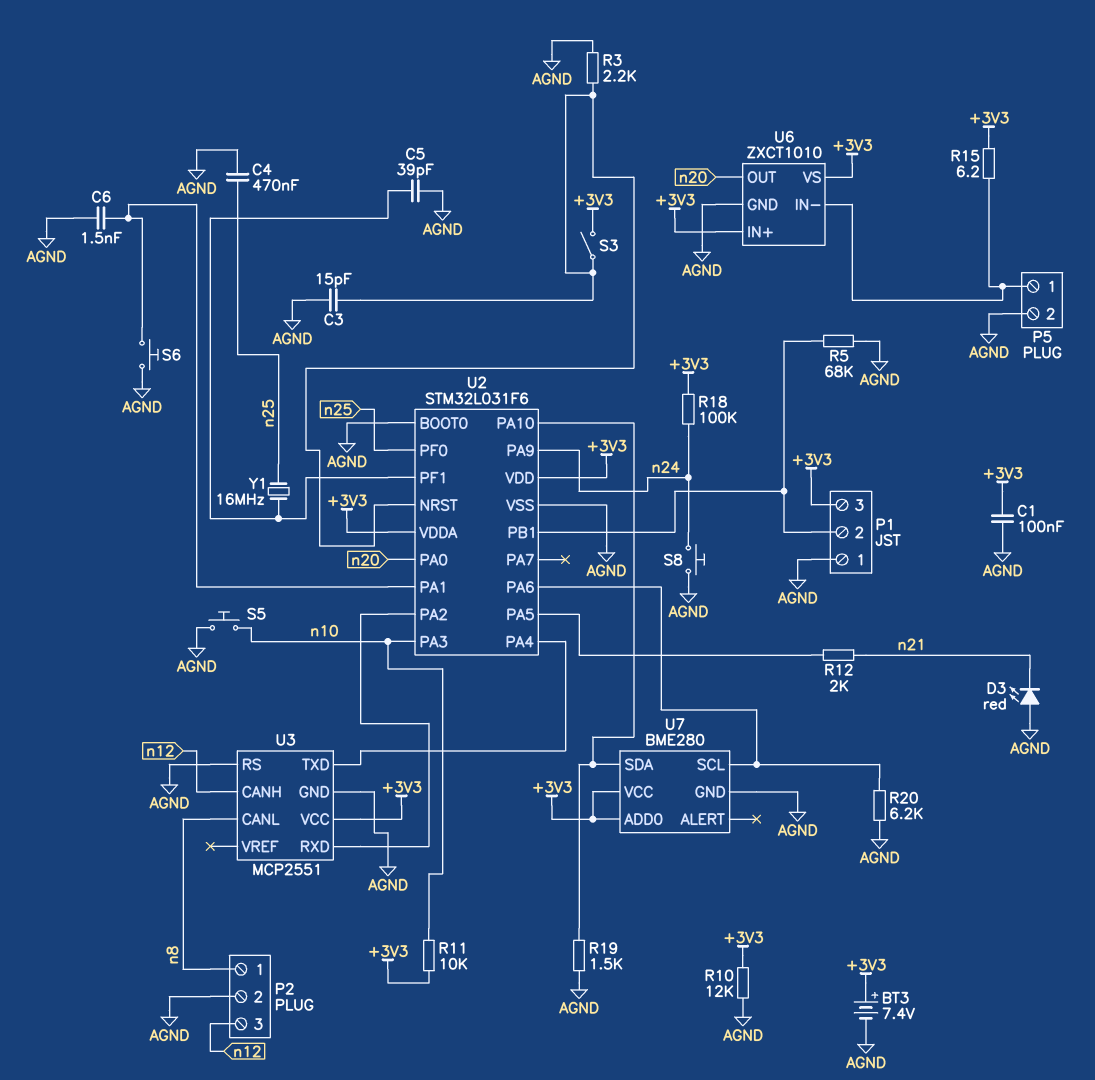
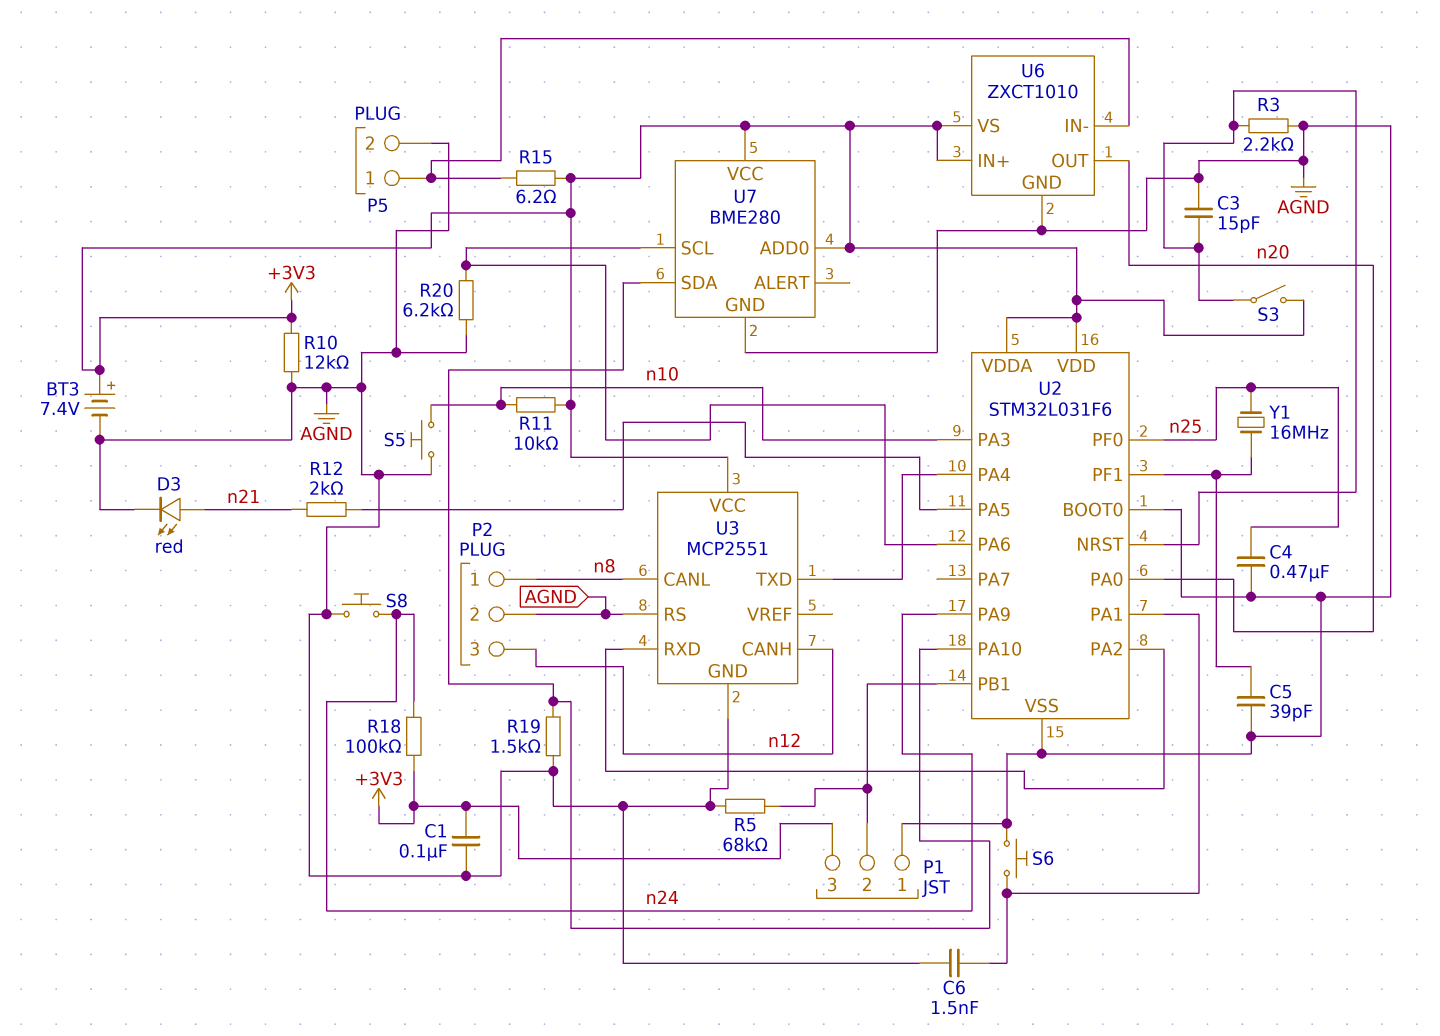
D3: LED red (A AGND, K n21) -> LED red (A n21, K AGND)

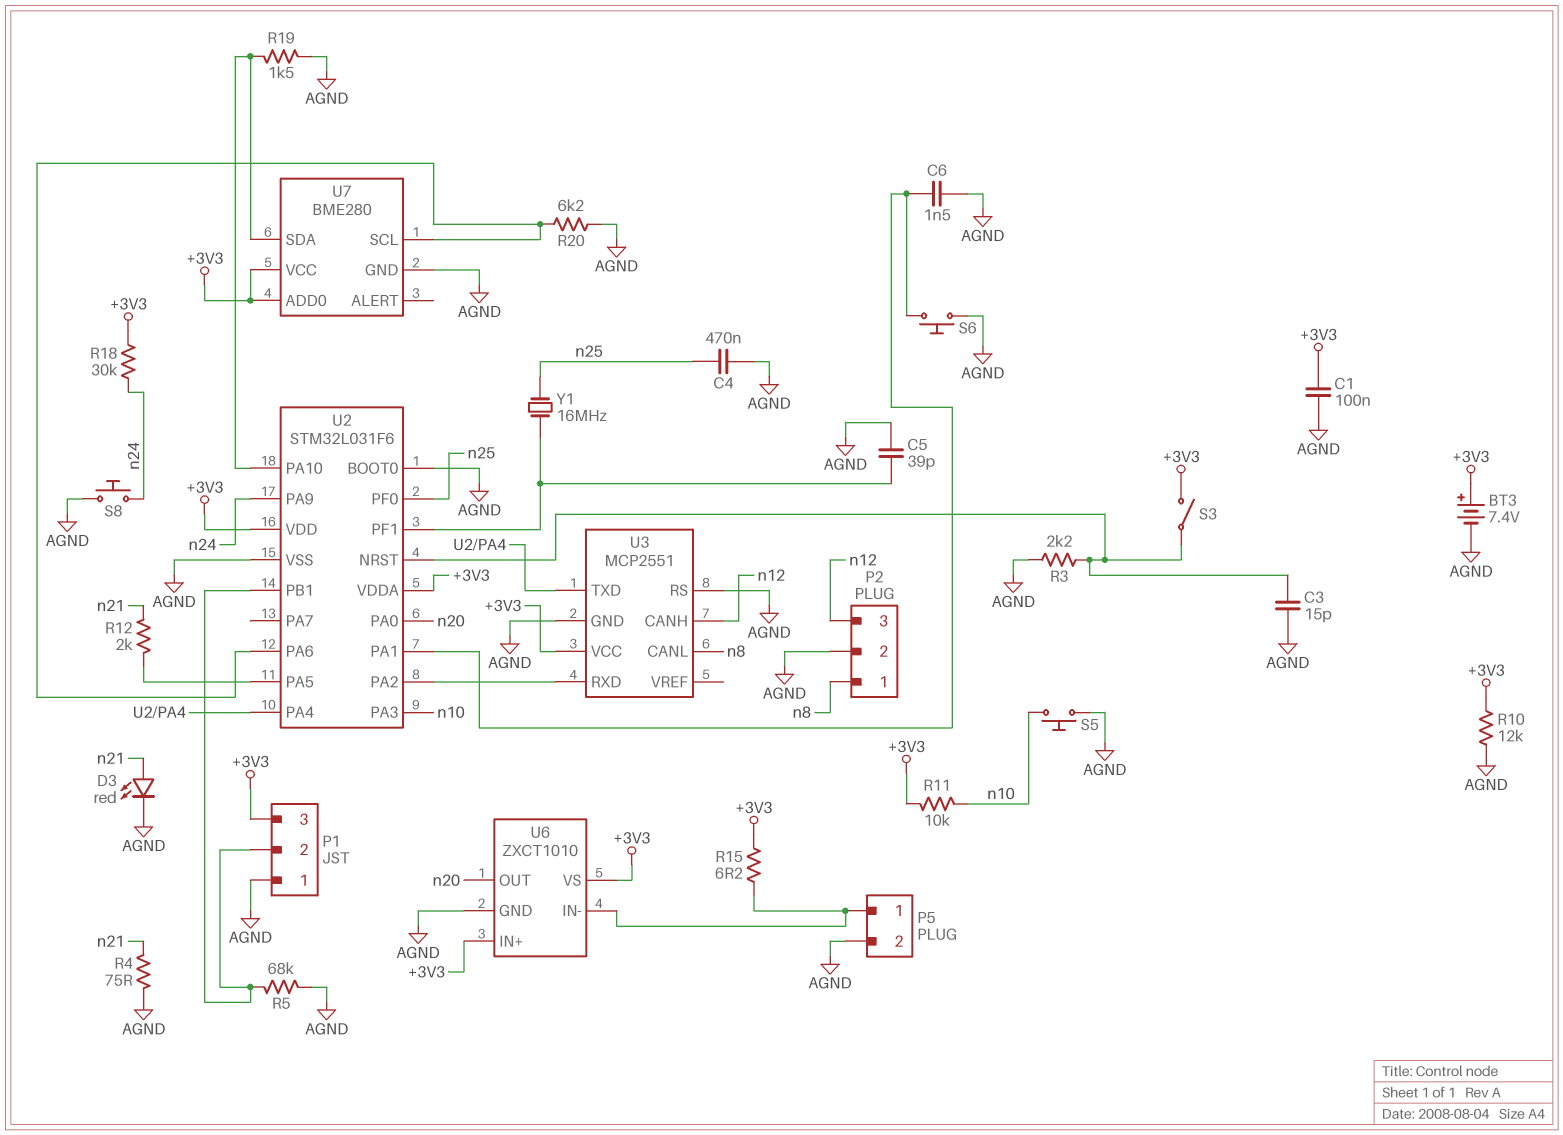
R4: none -> 75 (AGND, n21)
R18: 100k (+3V3, n24) -> 30k (+3V3, n24)

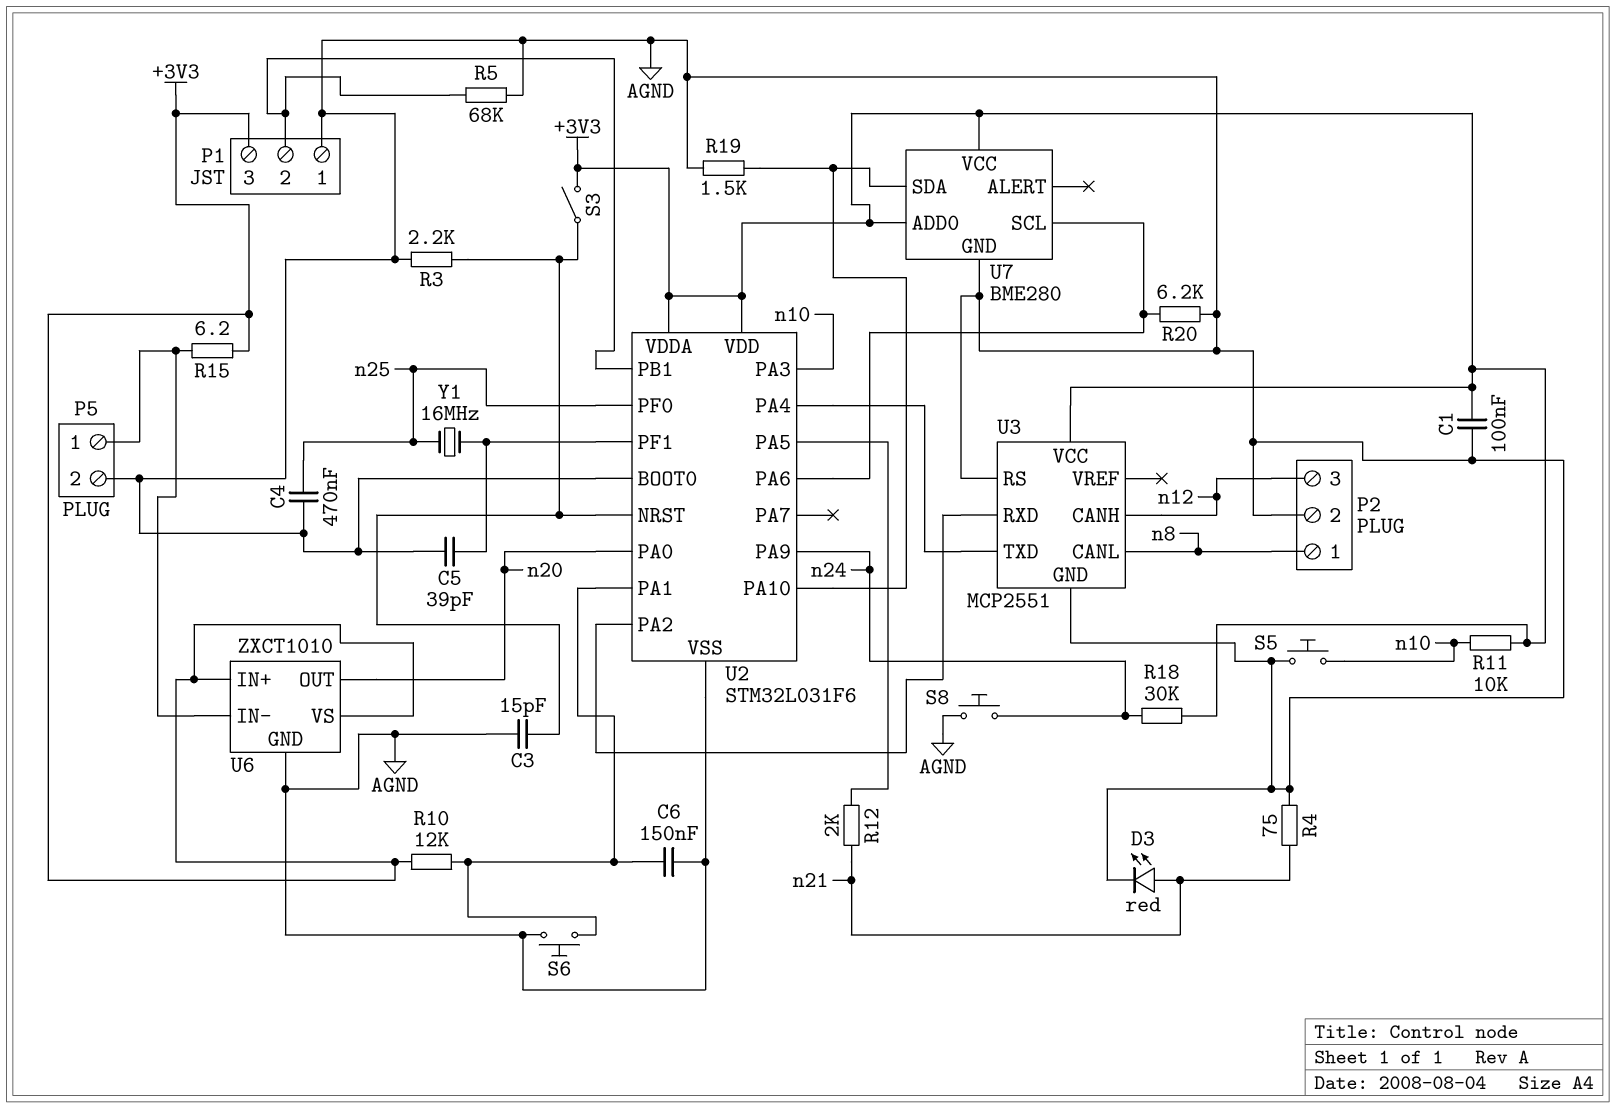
BT3: 7.4V (plus +3V3, minus AGND) -> none
C6: 1.5nF (AGND, U2/PA1) -> 150nF (AGND, U2/PA1)
R10: 12k (+3V3, AGND) -> 12k (+3V3, U2/PA1)

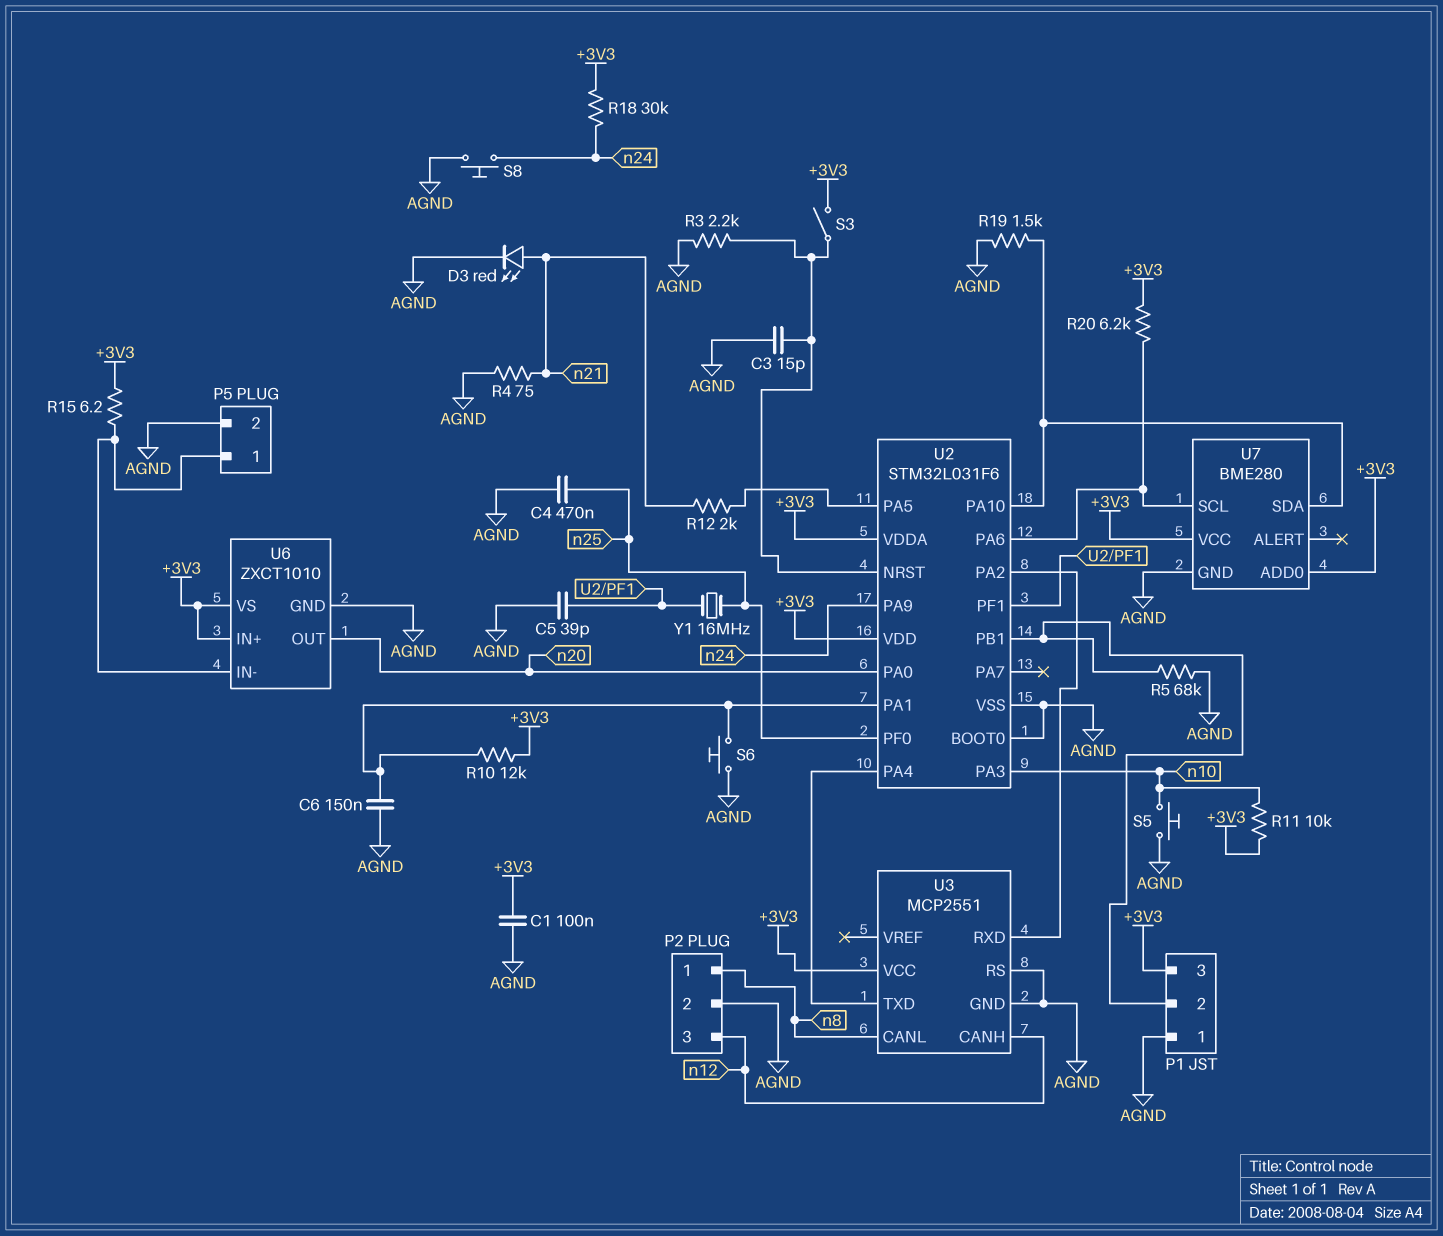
R20: 6.2k (AGND, U2/PA6) -> 6.2k (+3V3, U2/PA6)

